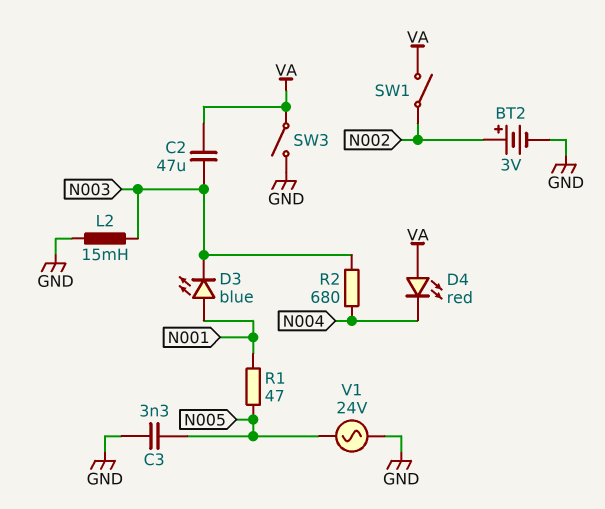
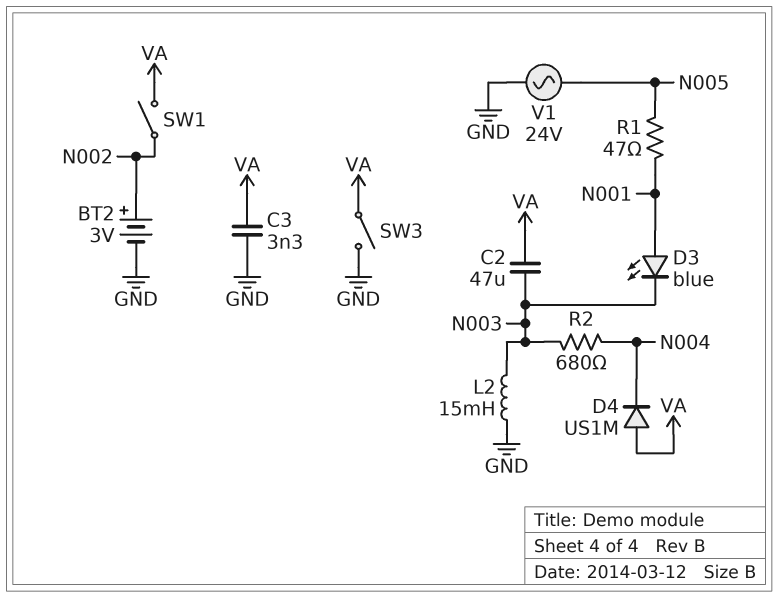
C3: 3.3nF (GND, N005) -> 3.3nF (GND, VA)
D4: LED red (A VA, K N004) -> diode US1M (A VA, K N004)

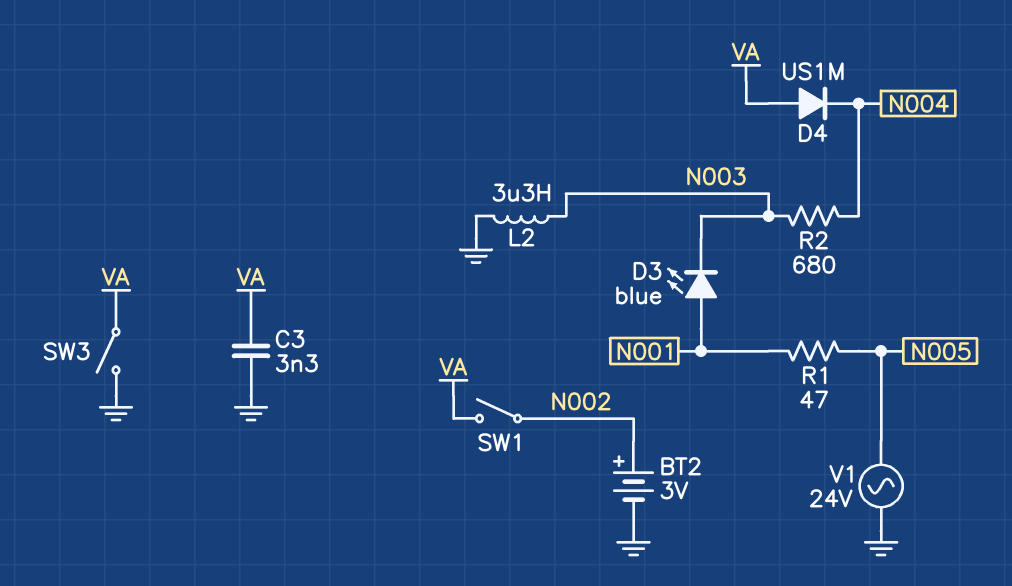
C2: 47uF (N003, VA) -> none
L2: 15mH (GND, N003) -> 3.3uH (GND, N003)

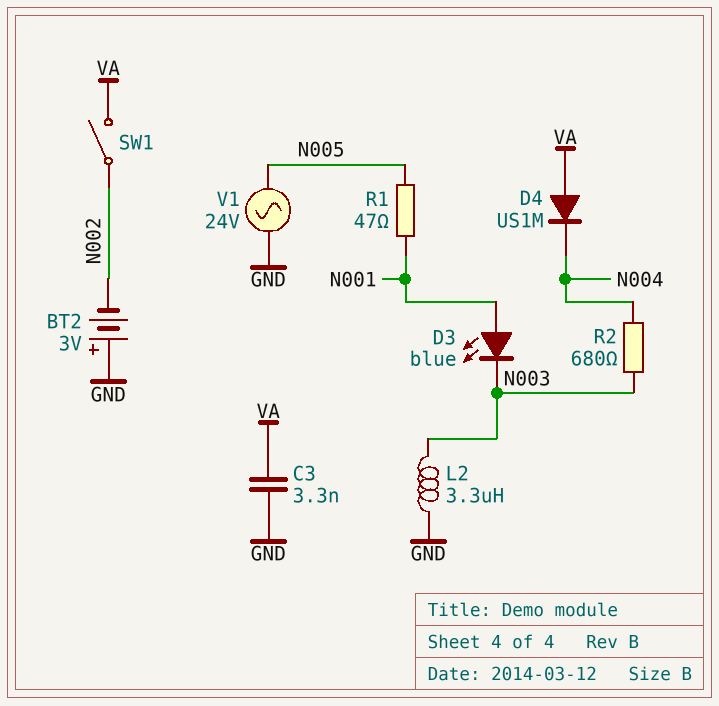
BT2: 3V (plus N002, minus GND) -> 3V (plus GND, minus N002)
SW3: switch (GND, VA) -> none

